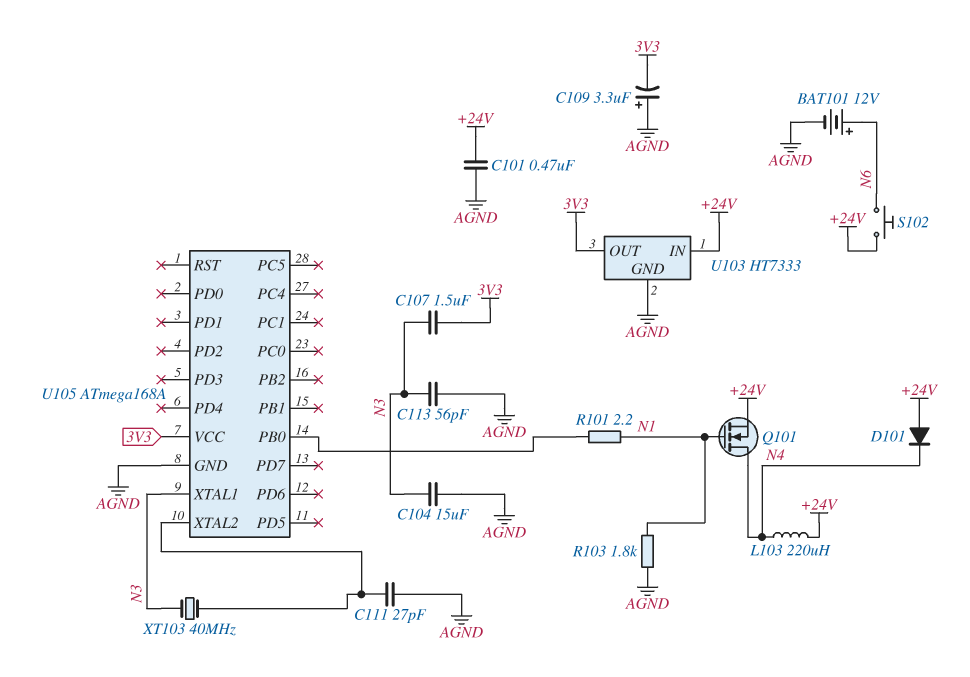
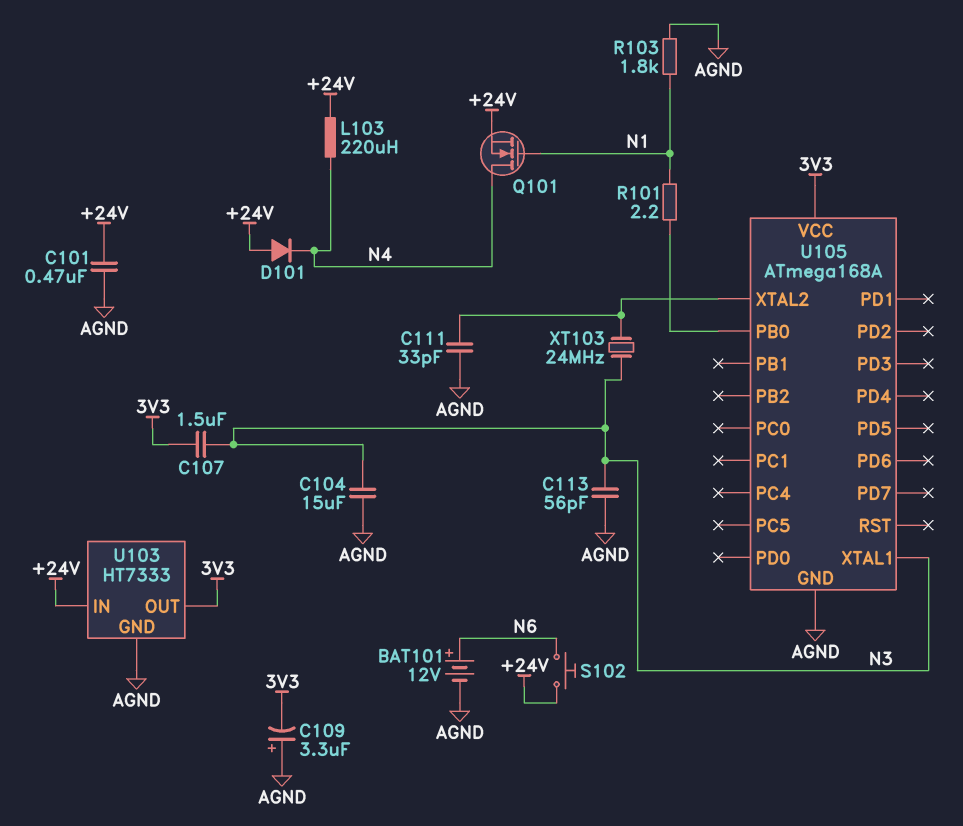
C111: 27pF (AGND, U105/XTAL2) -> 33pF (AGND, U105/XTAL2)
XT103: 40MHz (N3, U105/XTAL2) -> 24MHz (N3, U105/XTAL2)

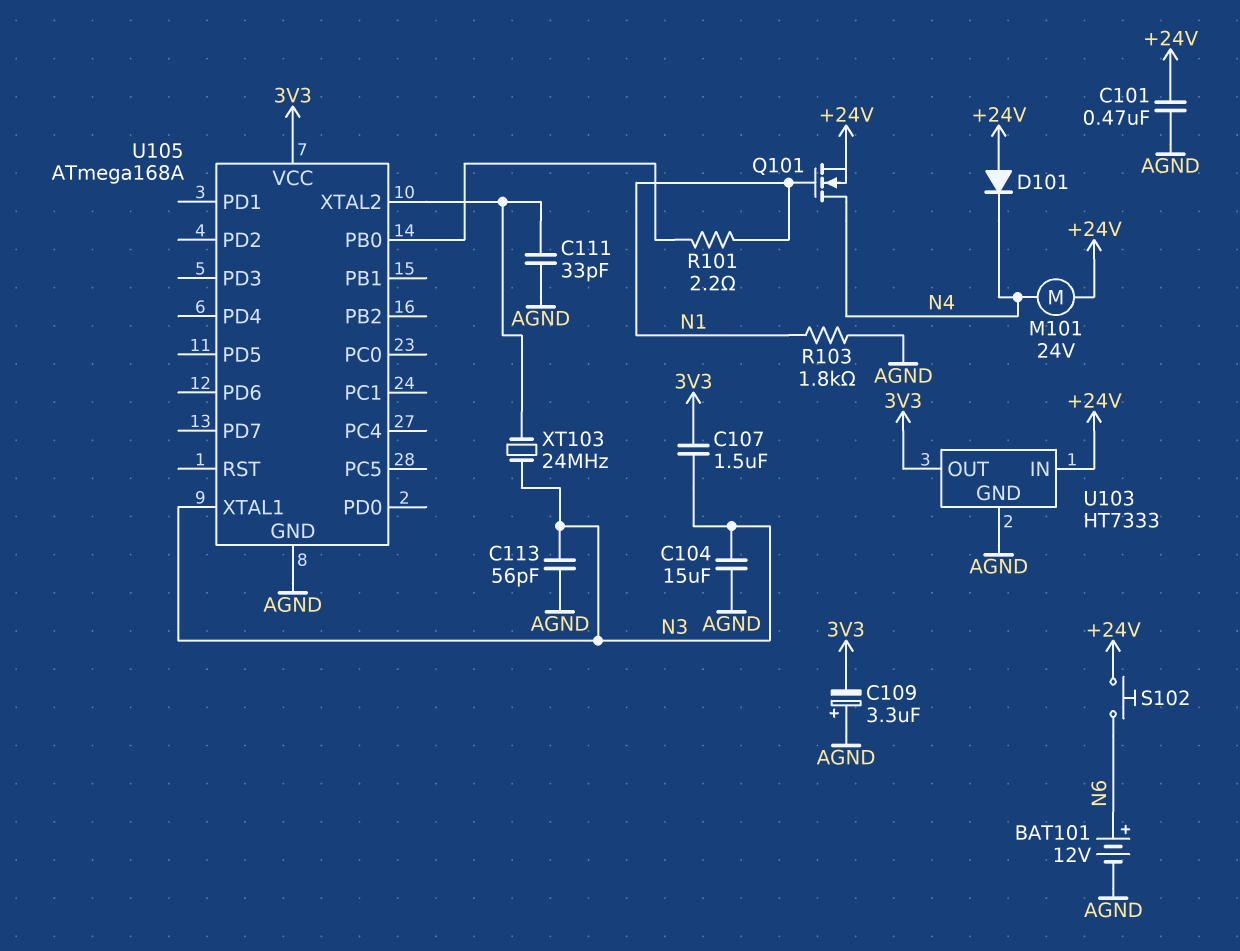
L103: 220uH (+24V, N4) -> none
M101: none -> motor 24V (+24V, N4)

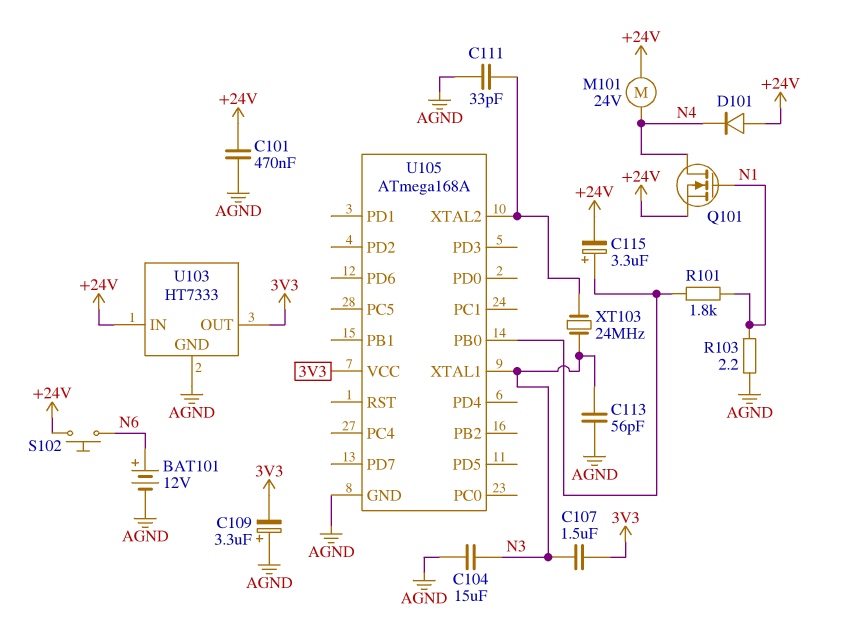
C115: none -> 3.3uF (plus U105/PB0, minus +24V)
R101: 2.2 (N1, U105/PB0) -> 1.8k (N1, U105/PB0)
R103: 1.8k (AGND, N1) -> 2.2 (AGND, N1)

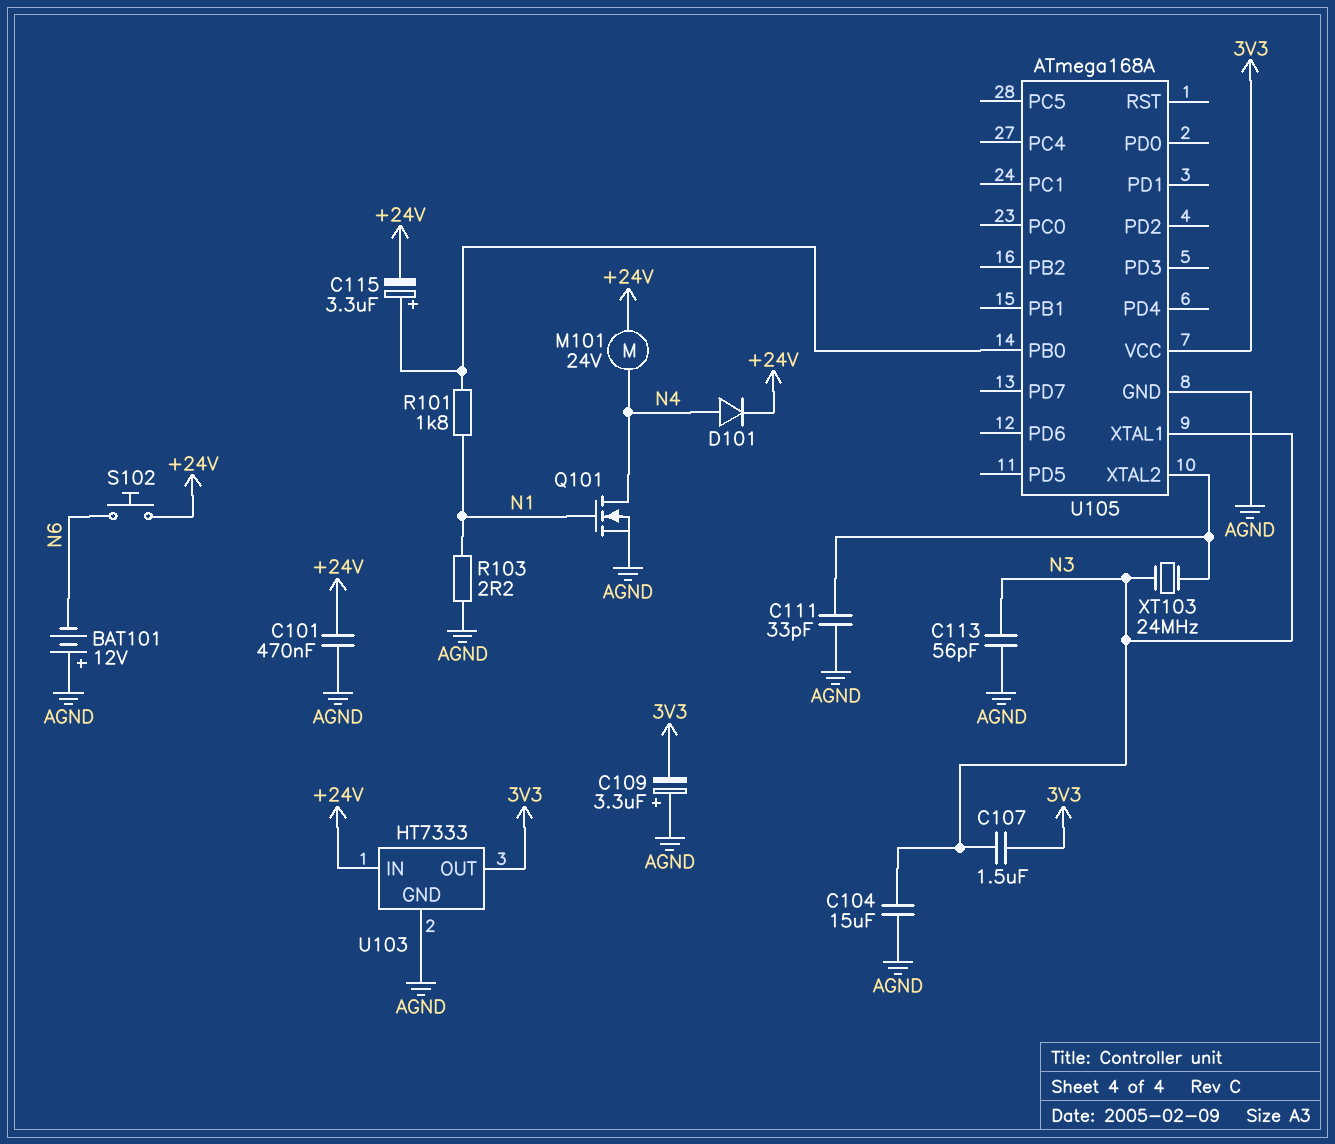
BAT101: 12V (plus N6, minus AGND) -> 12V (plus AGND, minus N6)
D101: diode (A +24V, K N4) -> diode (A N4, K +24V)
Q101: NMOS (G N1, D N4, S +24V) -> NMOS (G N1, D N4, S AGND)

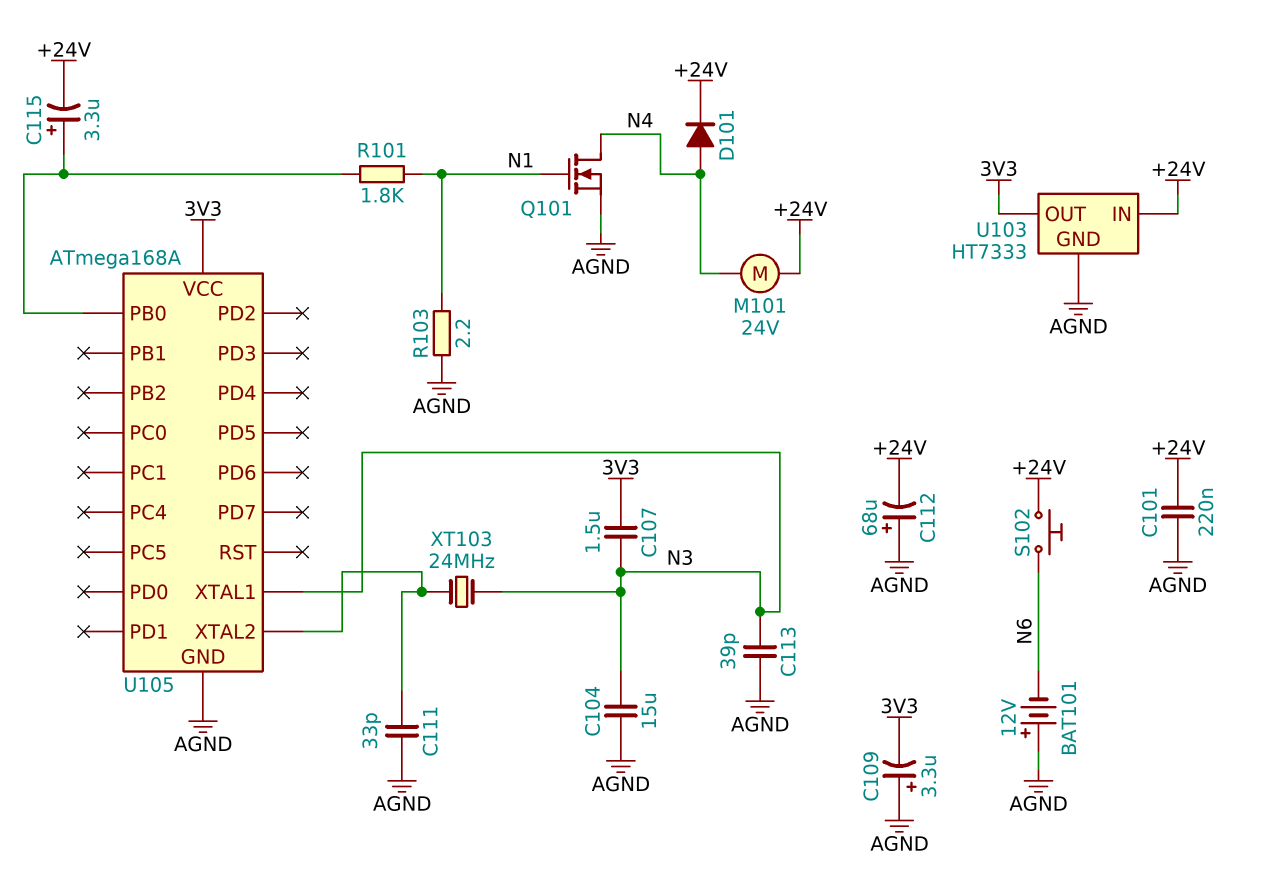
C101: 470nF (+24V, AGND) -> 220nF (+24V, AGND)
C112: none -> 68uF (plus AGND, minus +24V)
C113: 56pF (AGND, N3) -> 39pF (AGND, N3)

